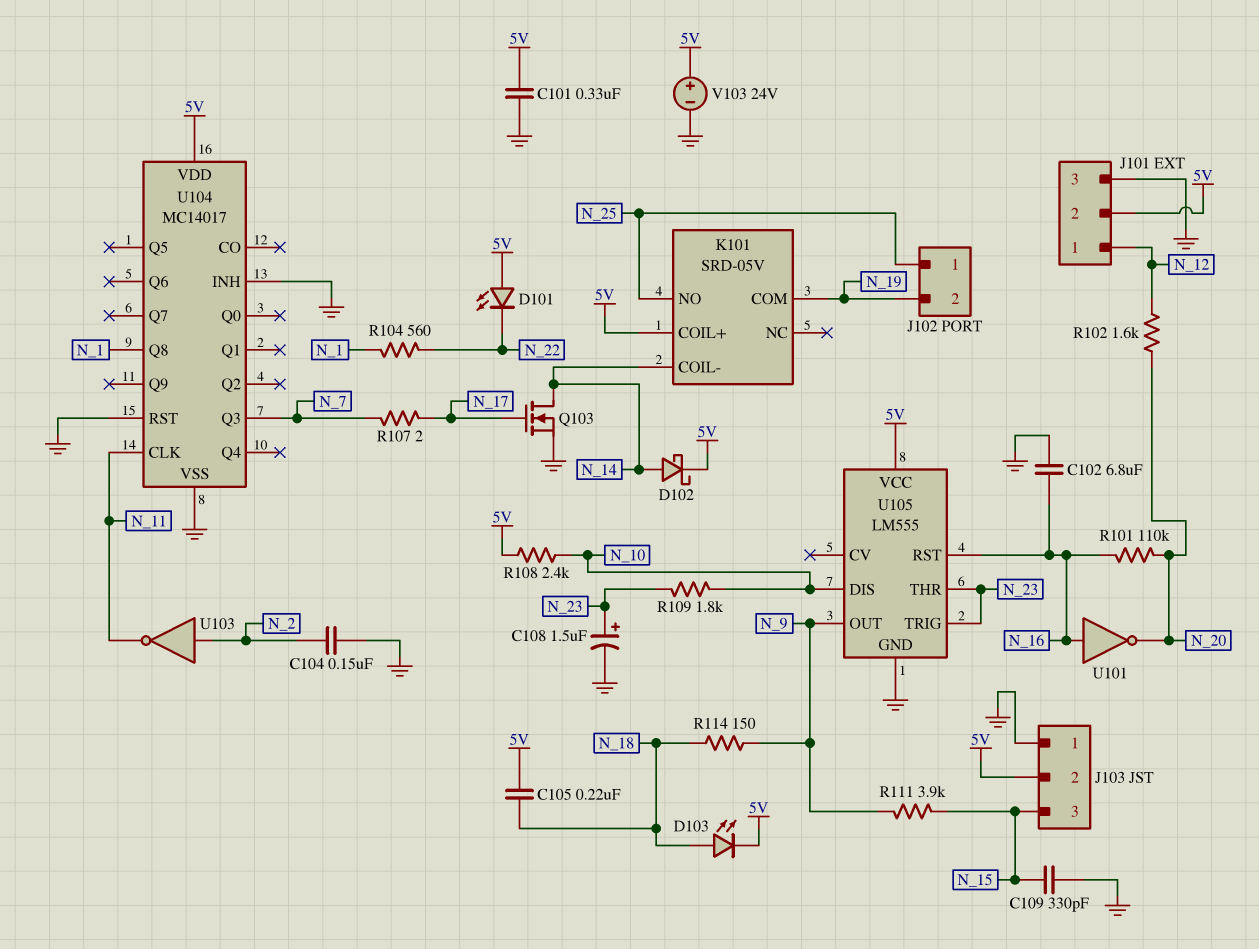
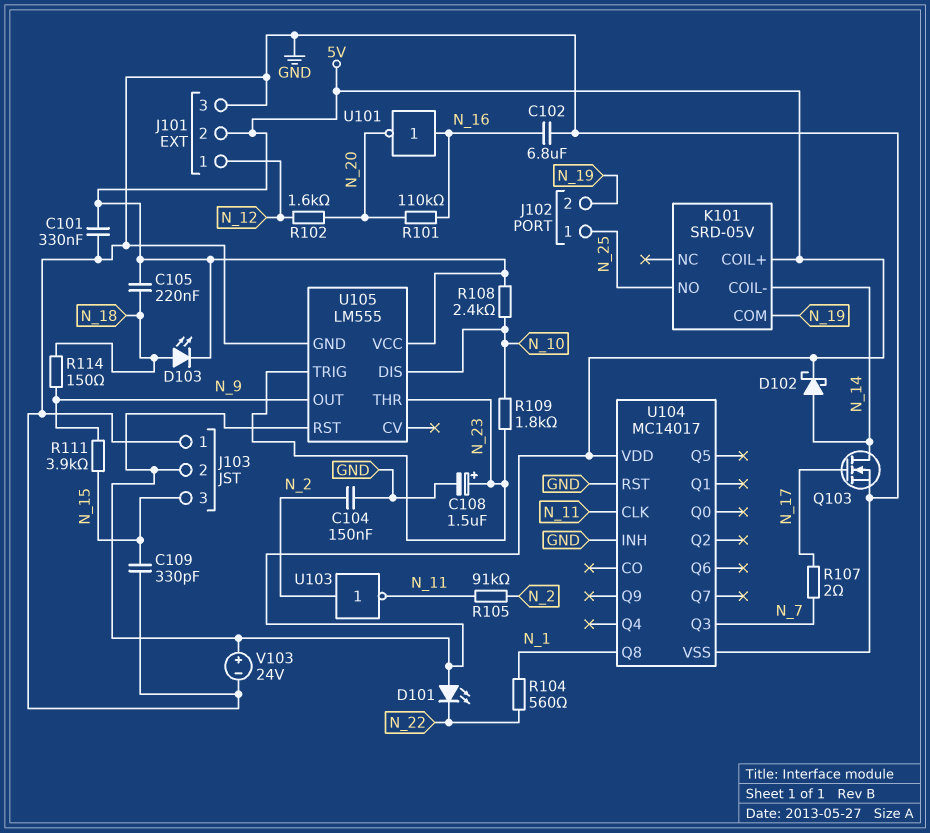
R105: none -> 91k (N_2, N_11)
U105 pin RST: N_16 -> 5V

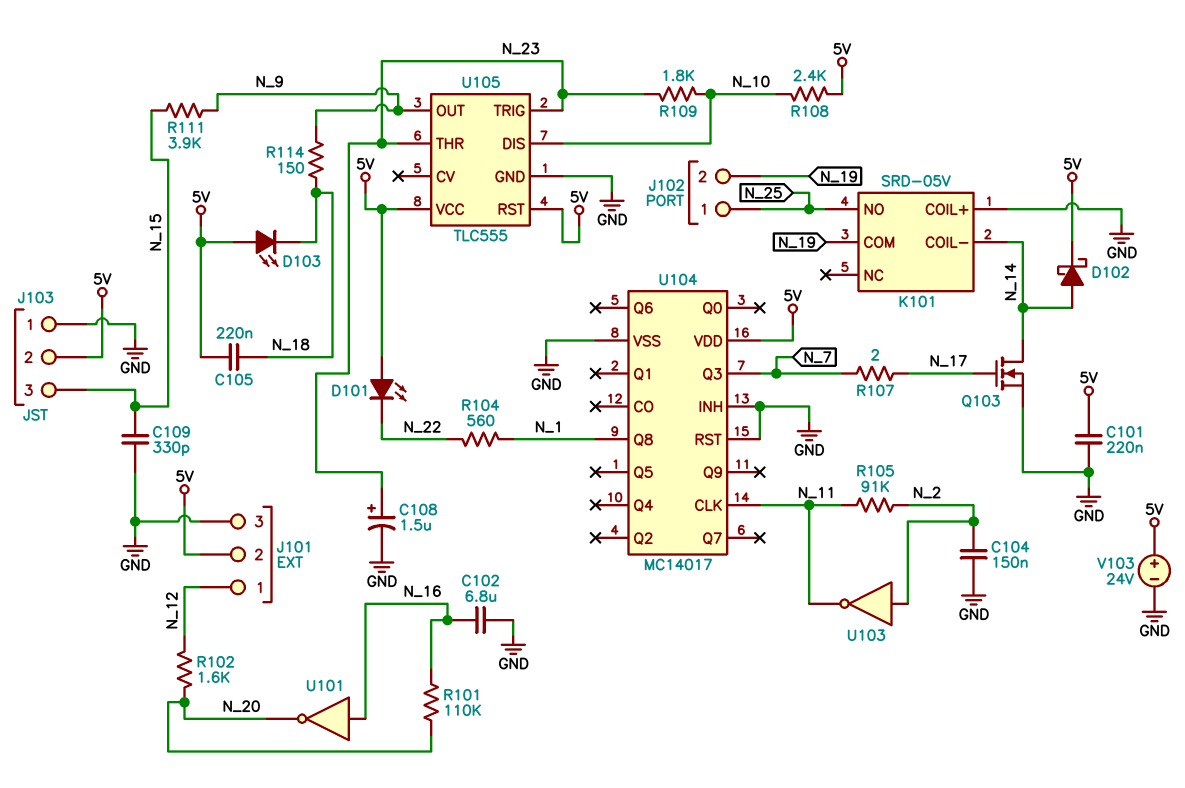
C101: 330nF (5V, GND) -> 220nF (5V, GND)
D103: LED (A N_18, K 5V) -> LED (A 5V, K N_18)
K101 pin COIL+: 5V -> GND
U105: LM555 -> TLC555

